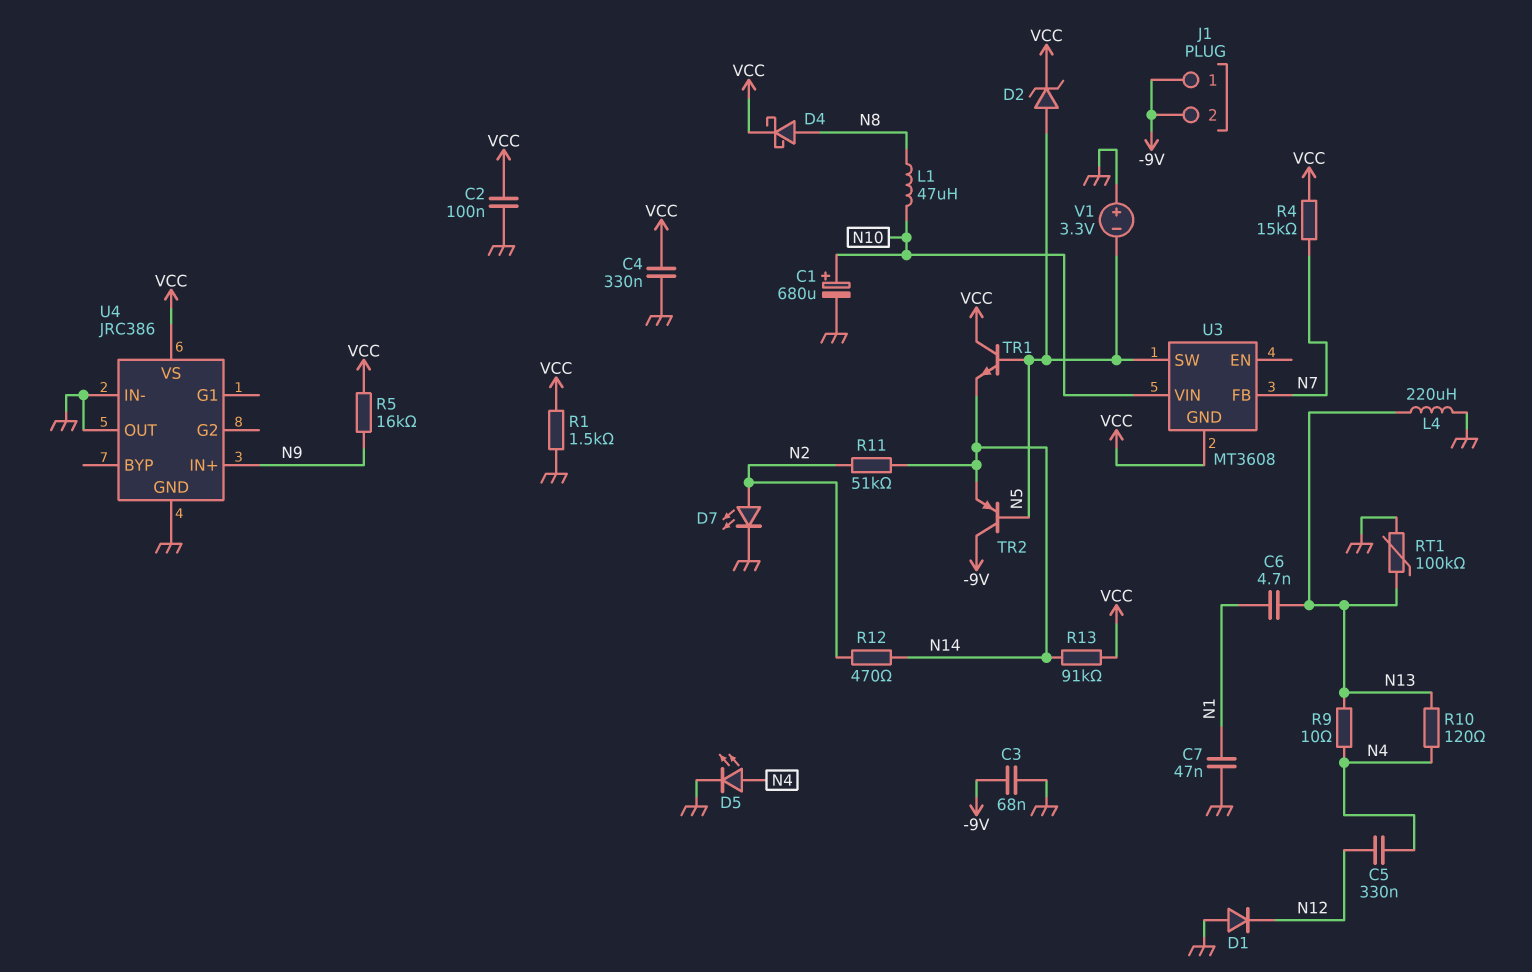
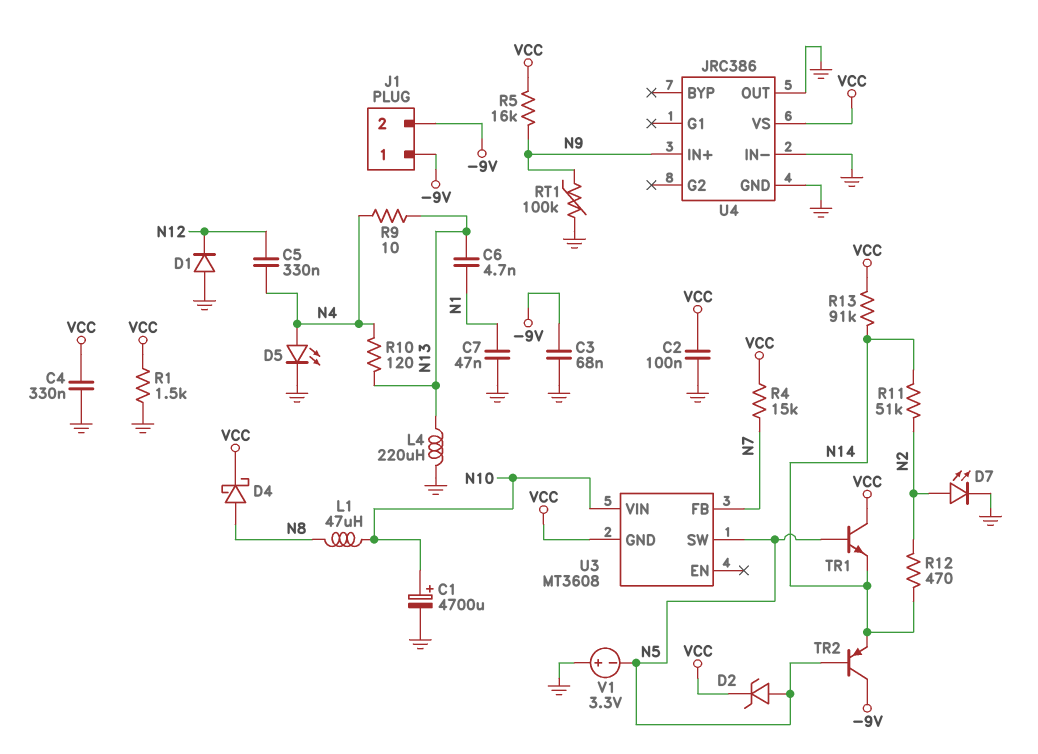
C1: 680uF (plus N10, minus GND) -> 4700uF (plus N10, minus GND)
RT1: 100k (GND, N13) -> 100k (GND, N9)

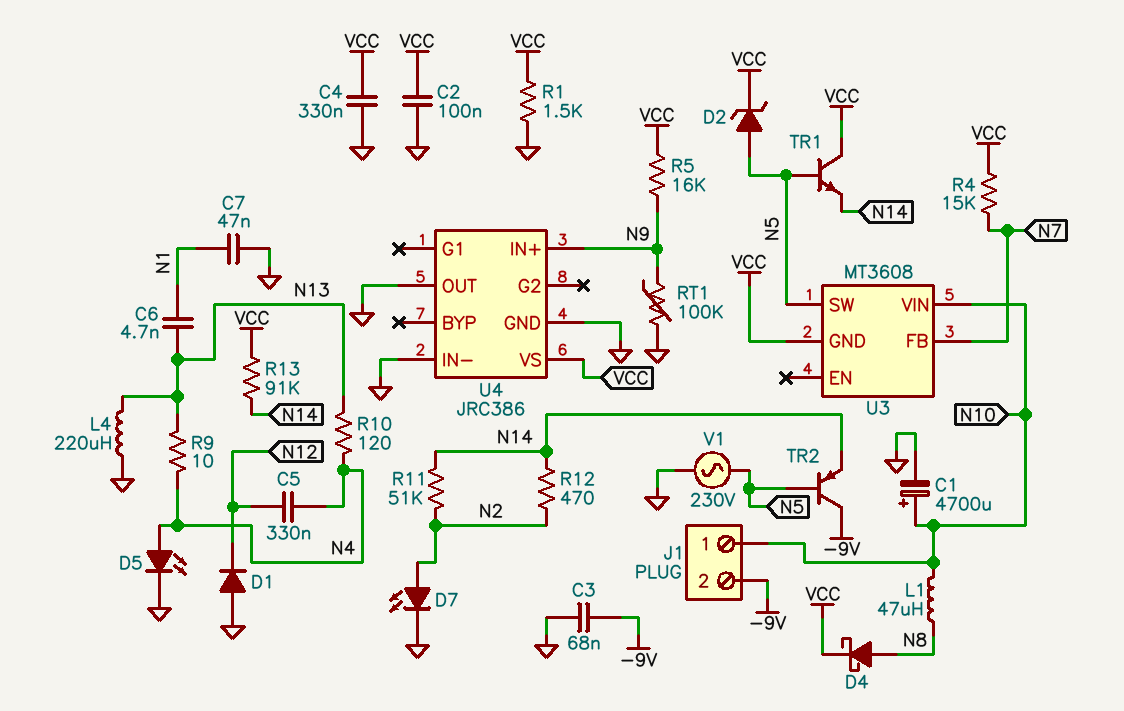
J1 pin 1: -9V -> N10
V1: 3.3V (plus GND, minus N5) -> AC 230V (GND, N5)

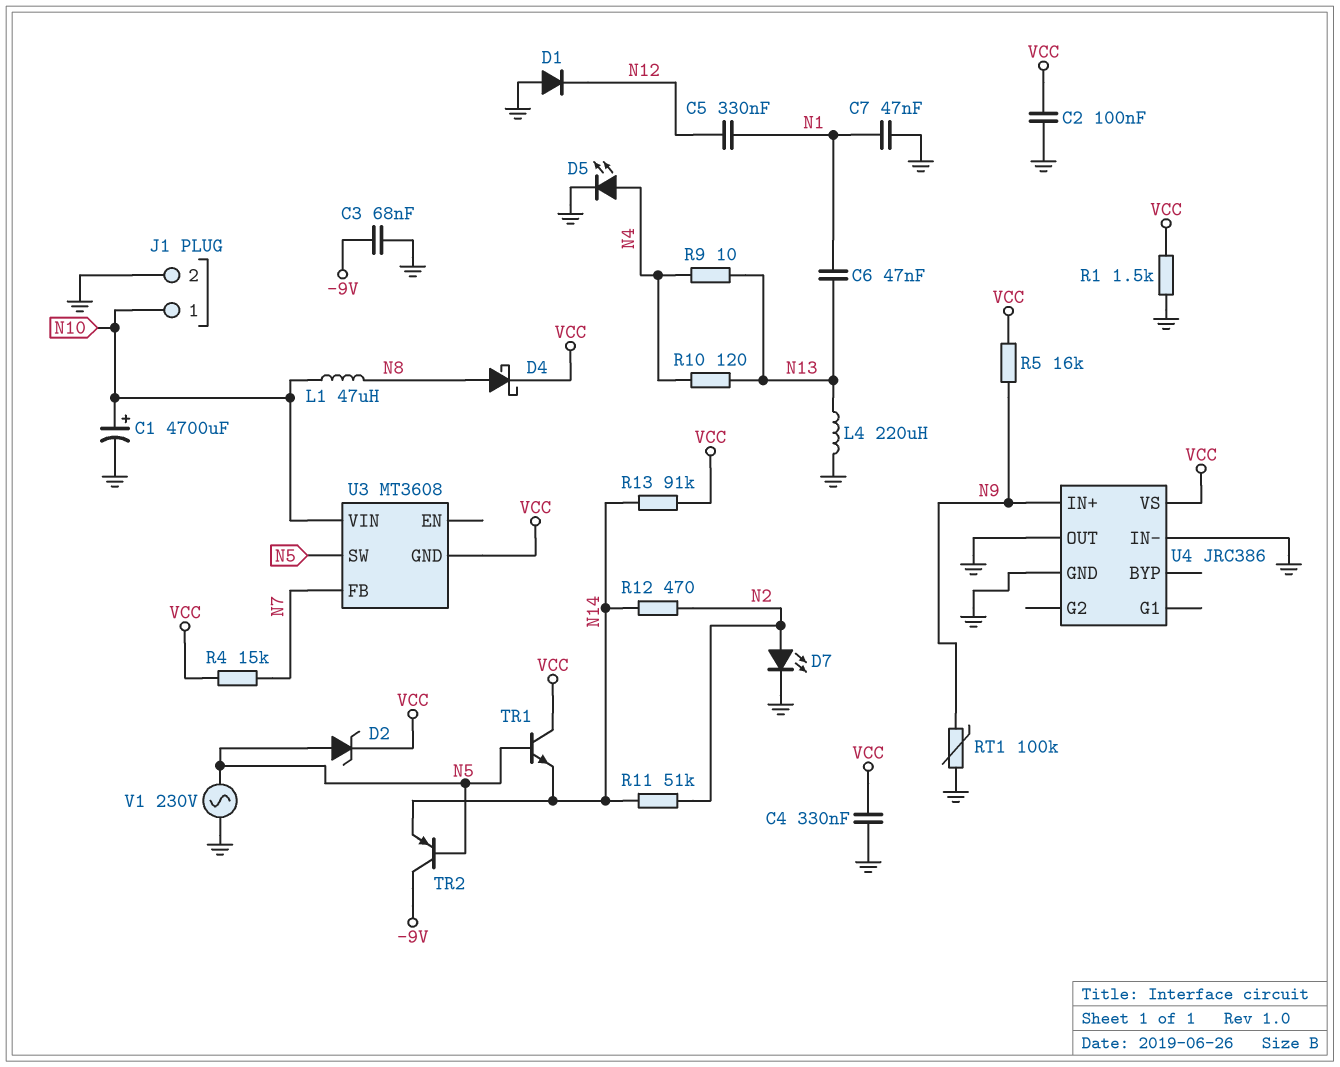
C5: 330nF (N4, N12) -> 330nF (N1, N12)
C6: 4.7nF (N1, N13) -> 47nF (N1, N13)
J1 pin 2: -9V -> GND

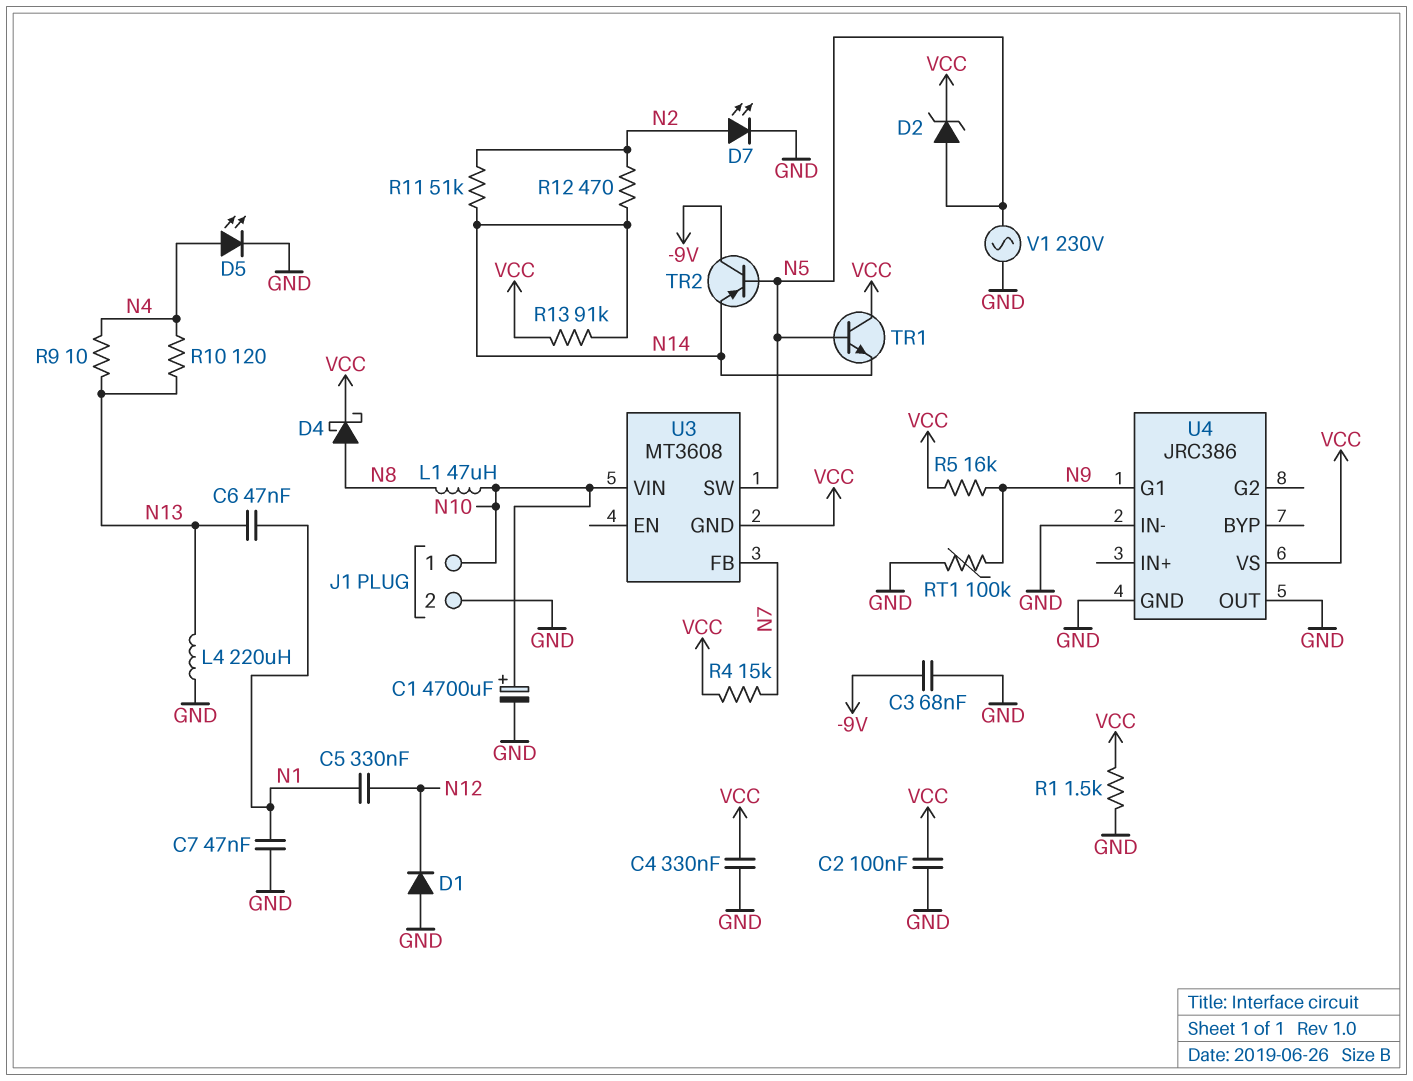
U4 pin G1: none -> N9
U4 pin IN+: N9 -> none

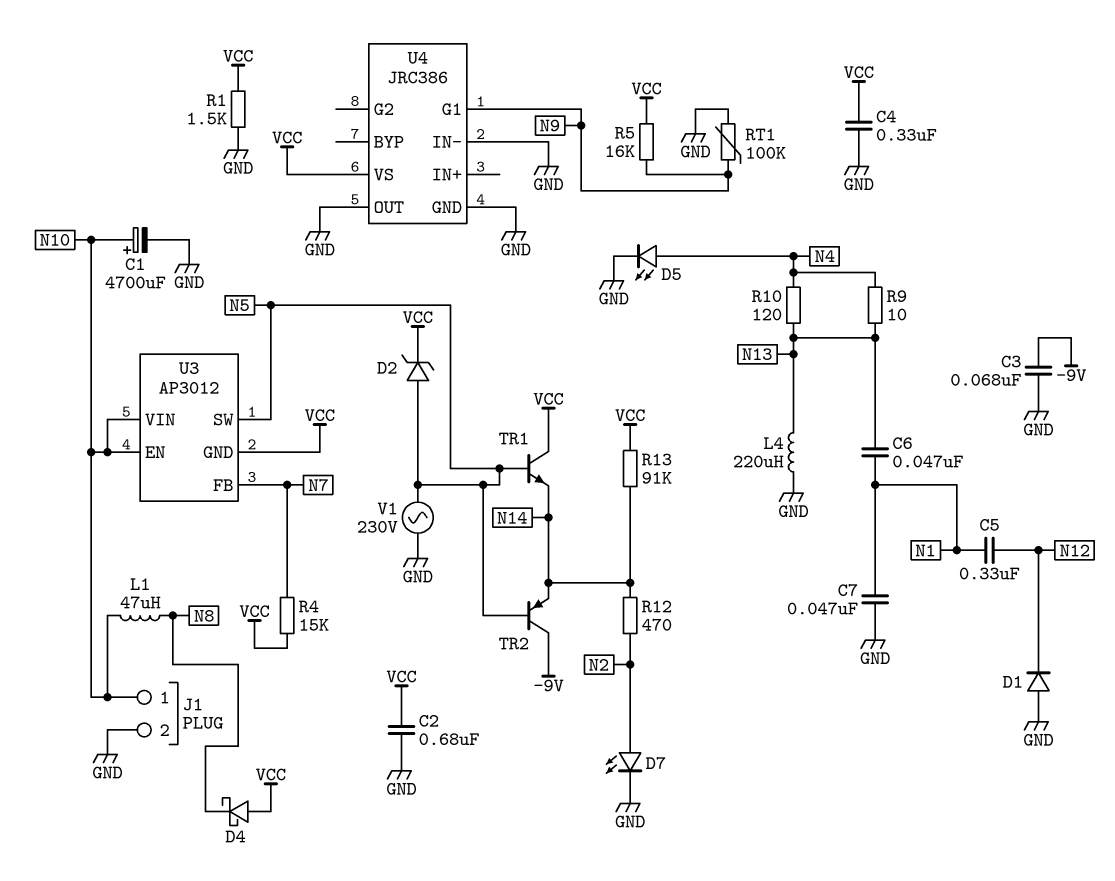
C2: 100nF (GND, VCC) -> 680nF (GND, VCC)
D4: schottky (A N8, K VCC) -> schottky (A VCC, K N8)
R11: 51k (N2, N14) -> none
U3: MT3608 -> AP3012
U3 pin EN: none -> N10

